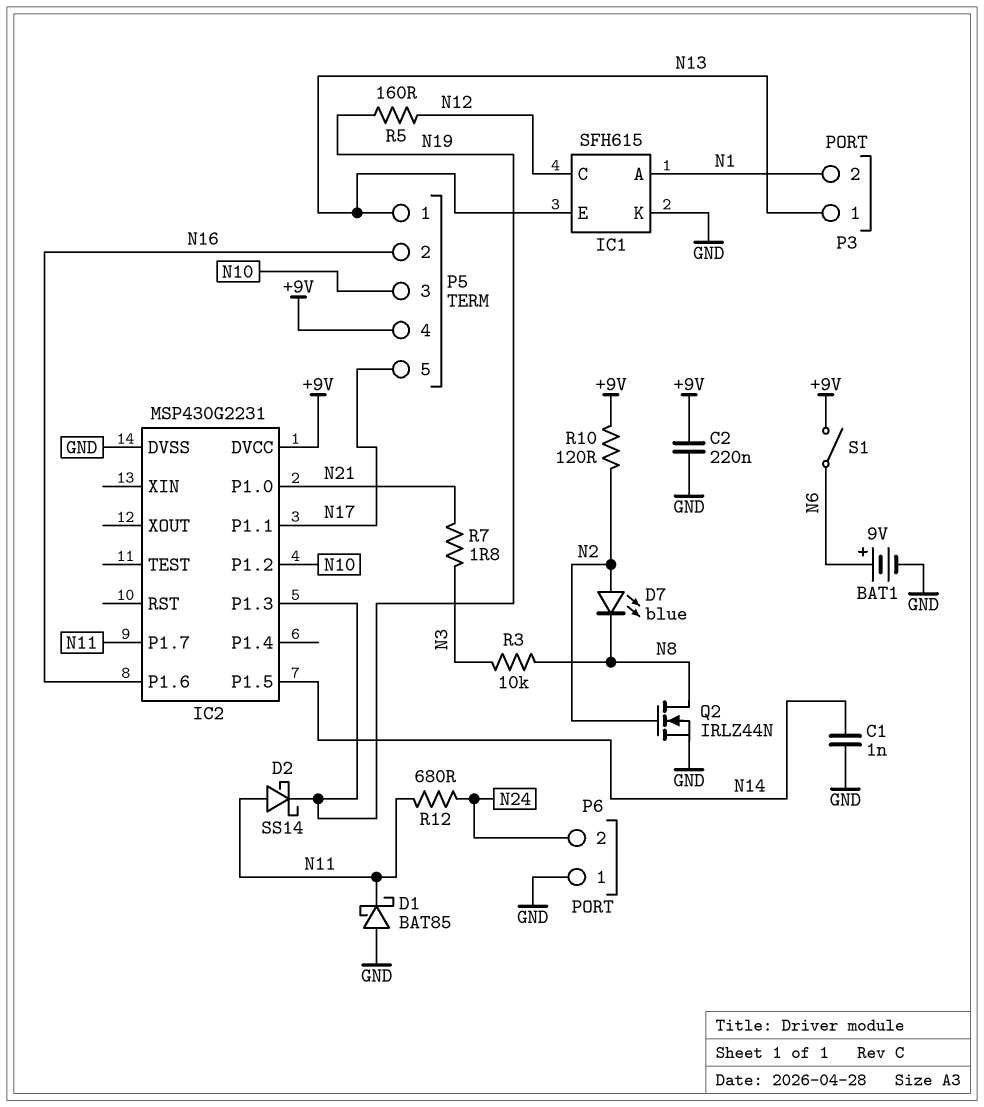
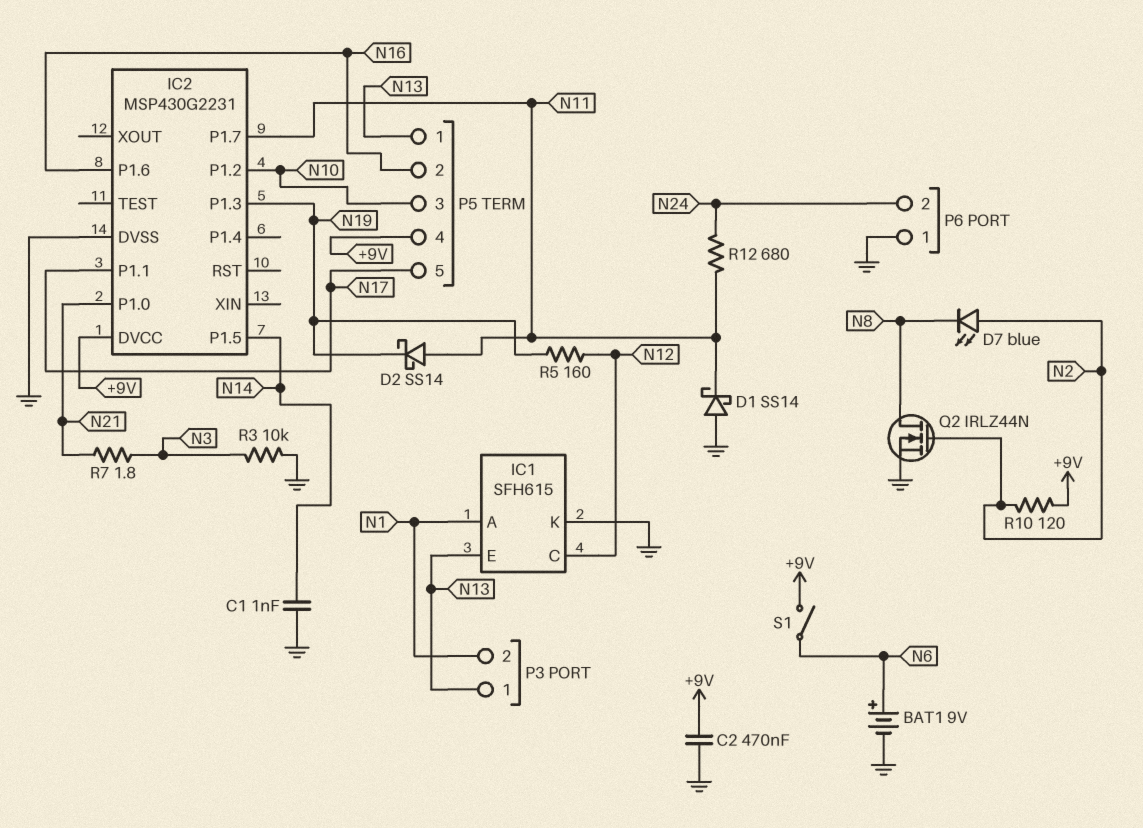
C2: 220nF (+9V, GND) -> 470nF (+9V, GND)
D1: schottky BAT85 (A GND, K N11) -> schottky SS14 (A GND, K N11)
R3: 10k (N3, N8) -> 10k (GND, N3)

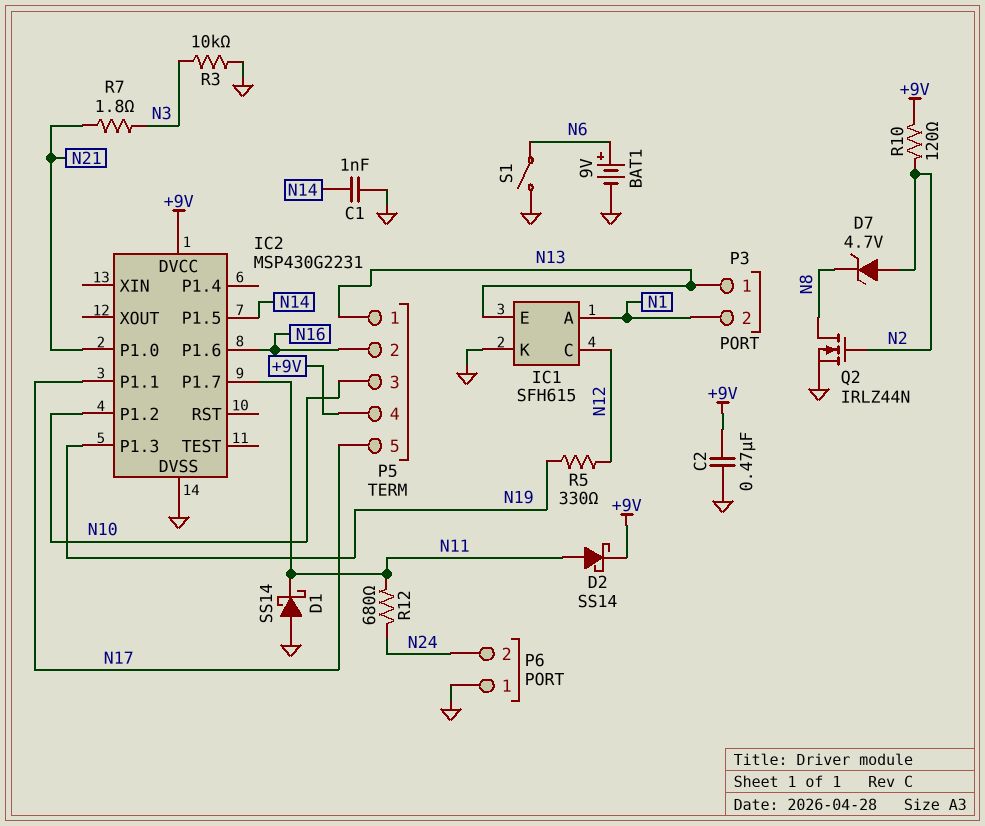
D2: schottky SS14 (A N11, K N19) -> schottky SS14 (A N11, K +9V)
D7: LED blue (A N2, K N8) -> zener 4.7V (A N2, K N8)
R5: 160 (N12, N19) -> 330 (N12, N19)
S1: switch (+9V, N6) -> switch (GND, N6)

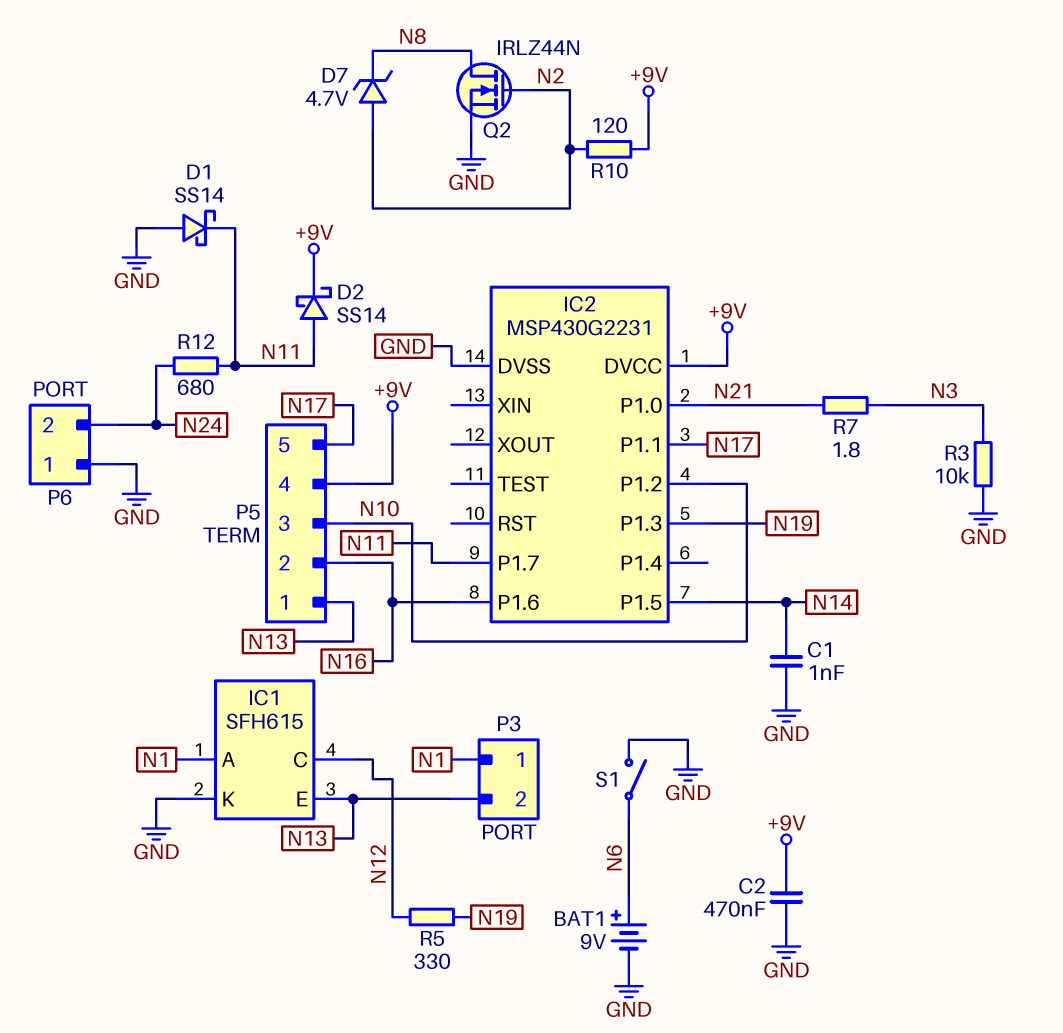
P3 pin 1: N13 -> N1
P3 pin 2: N1 -> N13

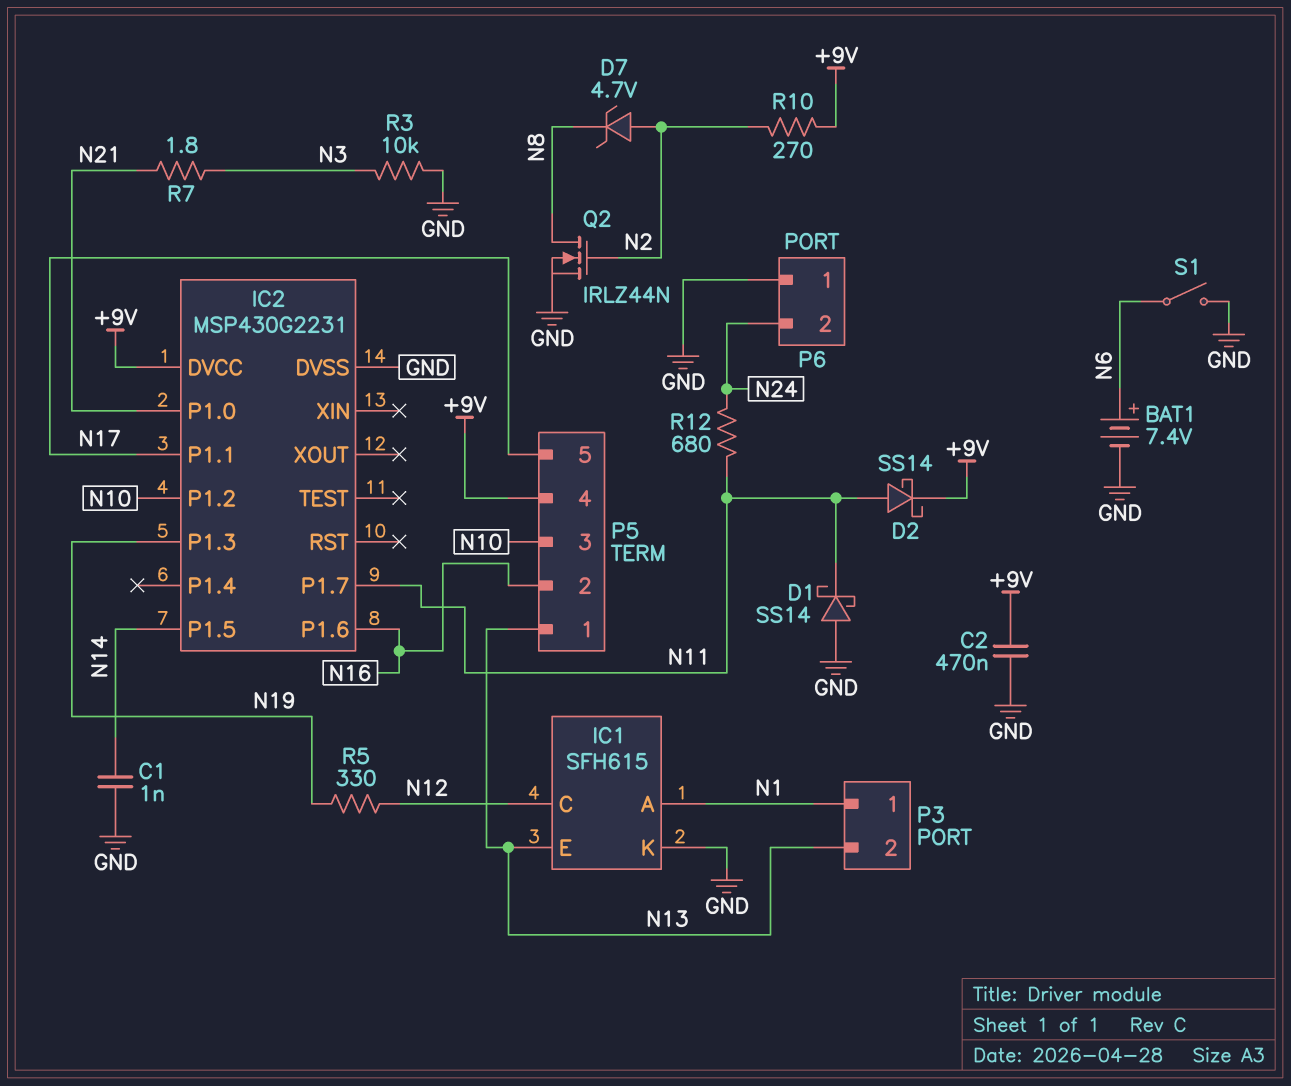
BAT1: 9V (plus N6, minus GND) -> 7.4V (plus N6, minus GND)
R10: 120 (+9V, N2) -> 270 (+9V, N2)

